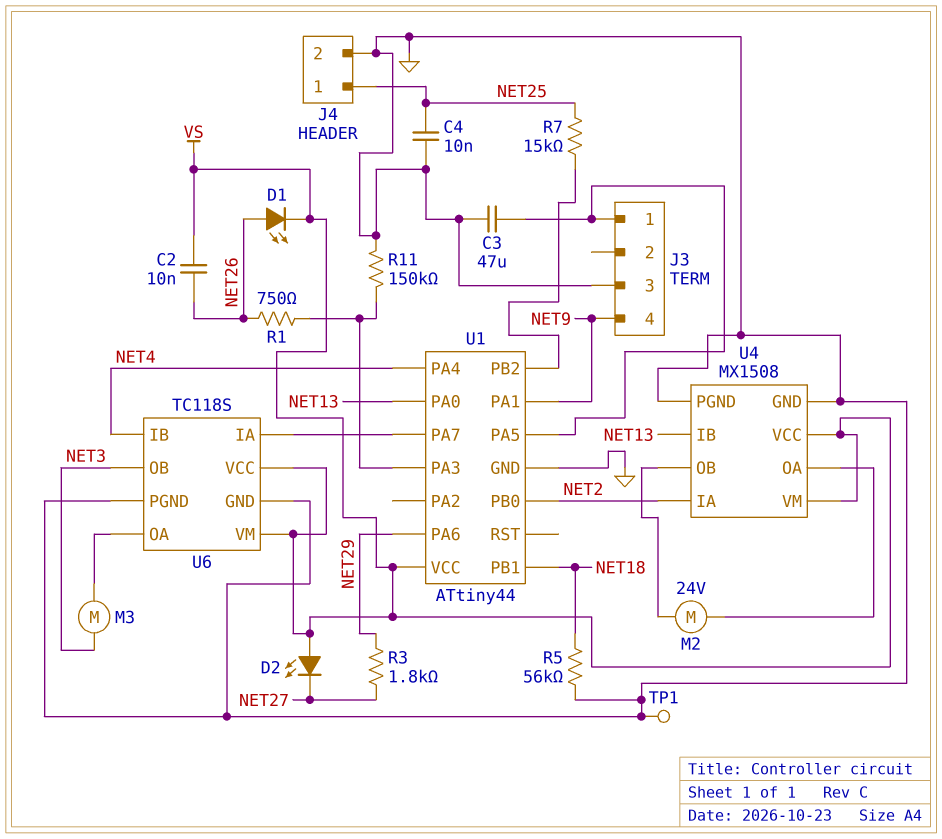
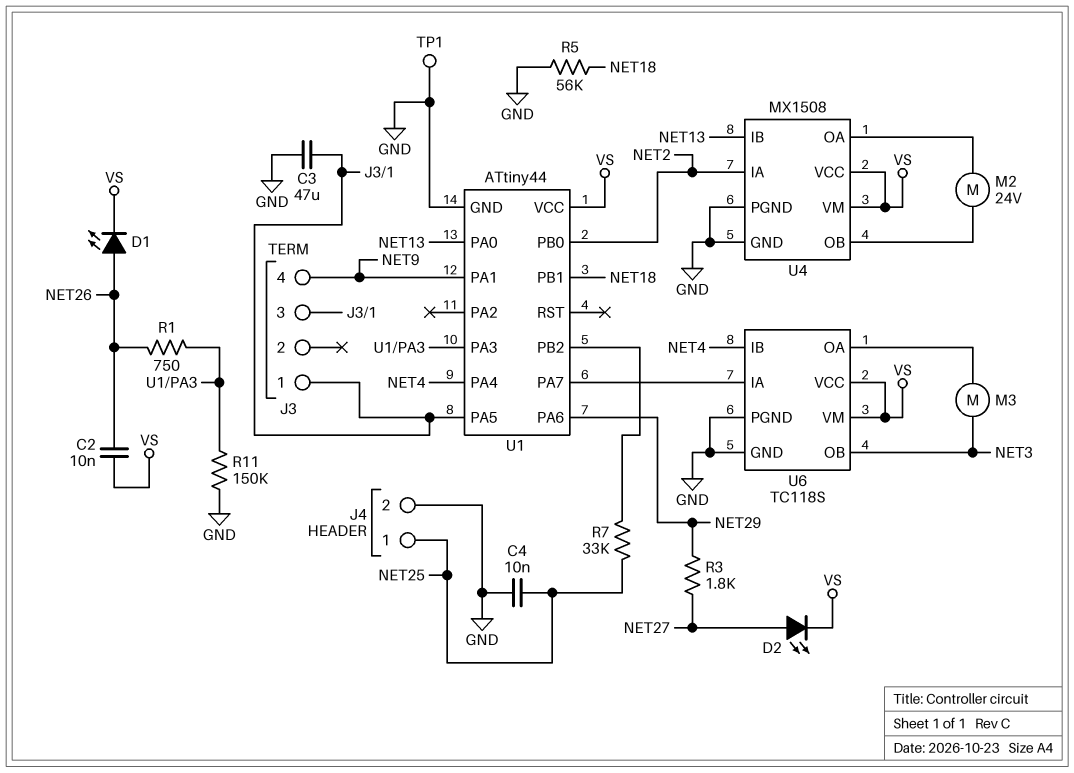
D2: LED (A VS, K NET27) -> LED (A NET27, K VS)
J3 pin 3: GND -> J3/1
R7: 15k (NET25, U1/PB2) -> 33k (NET25, U1/PB2)

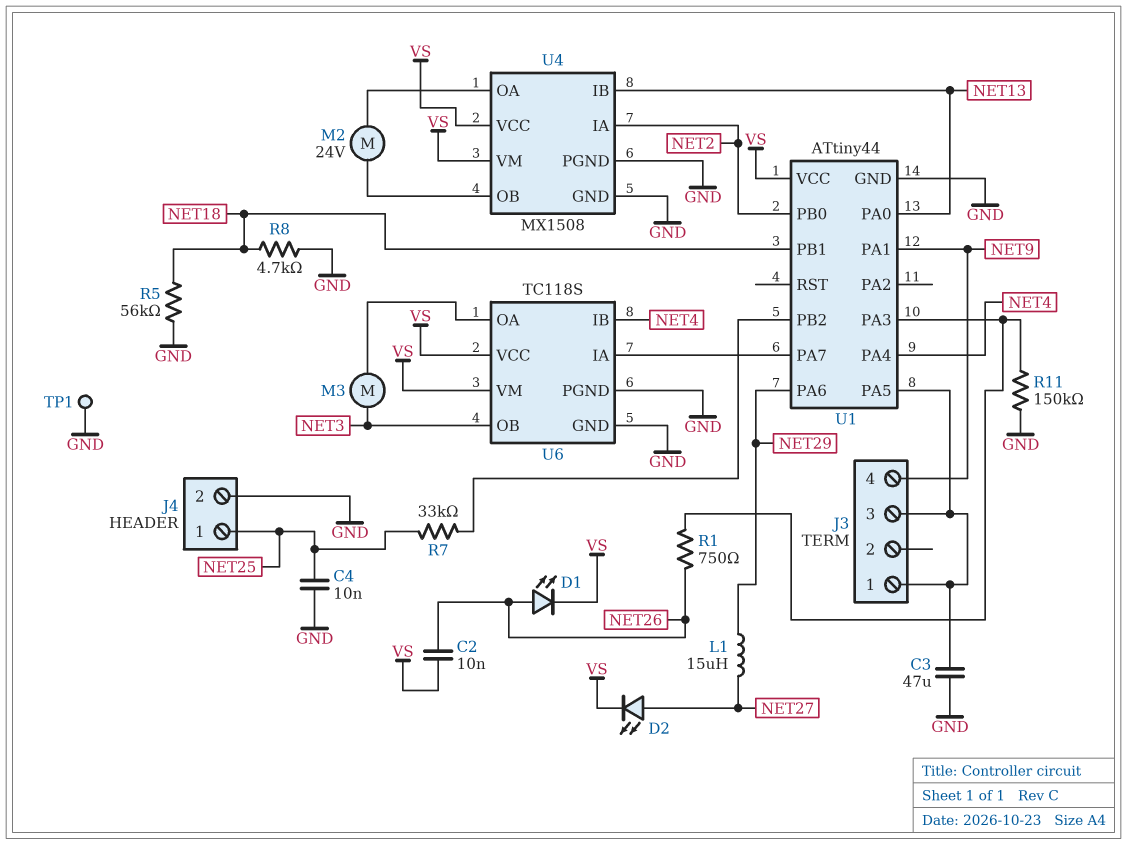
L1: none -> 15uH (NET27, NET29)
R3: 1.8k (NET27, NET29) -> none
R8: none -> 4.7k (GND, NET18)

